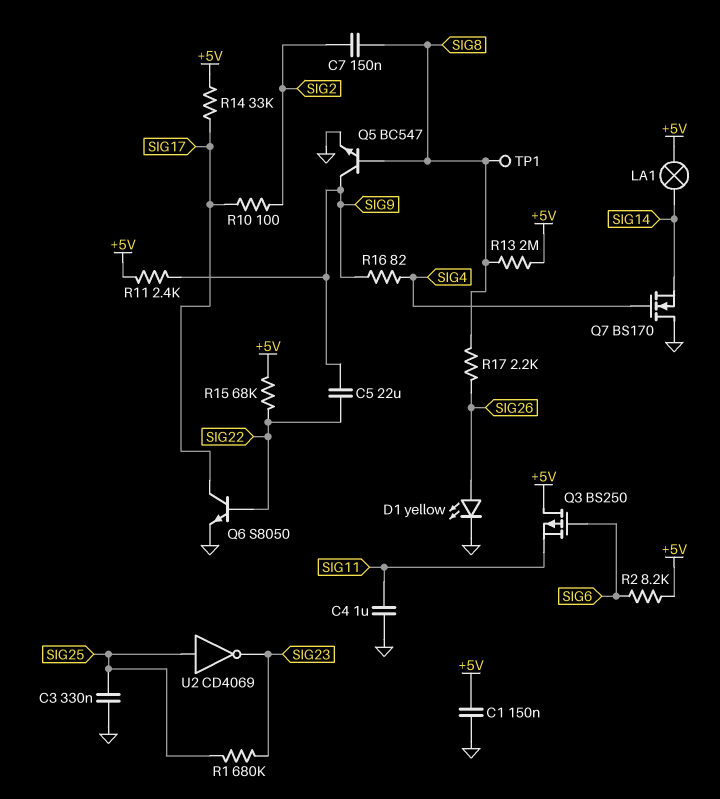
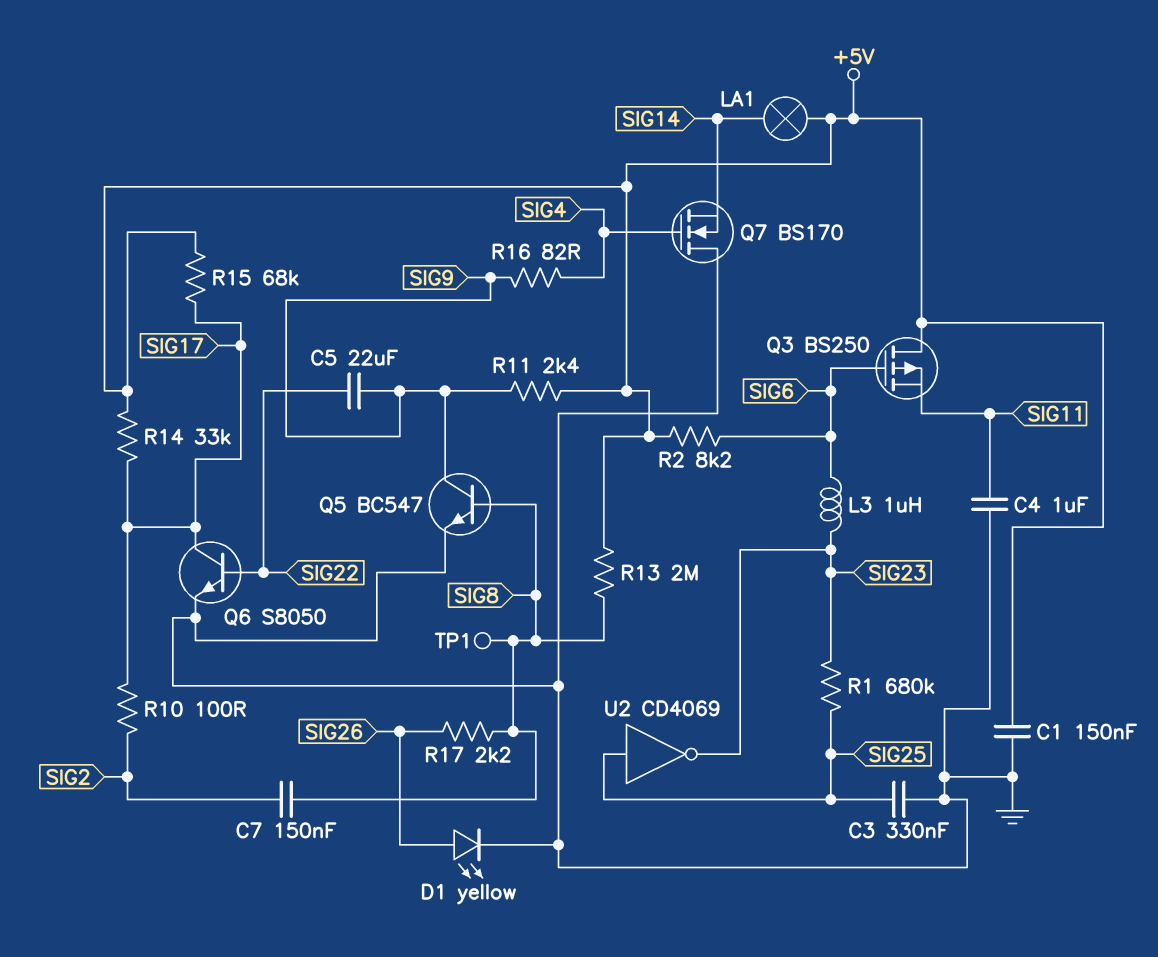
L3: none -> 1uH (SIG6, SIG23)
R15: 68k (+5V, SIG22) -> 68k (+5V, SIG17)

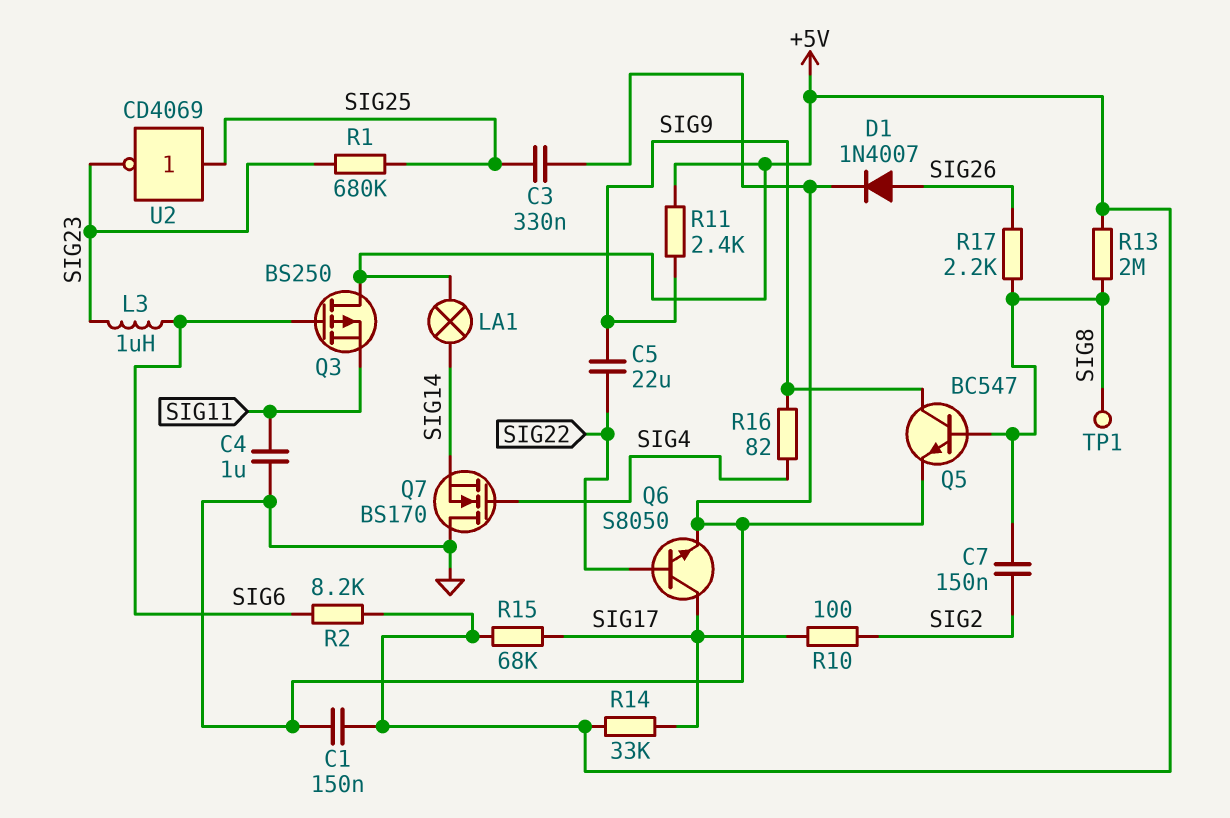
D1: LED yellow (A SIG26, K GND) -> diode 1N4007 (A SIG26, K GND)

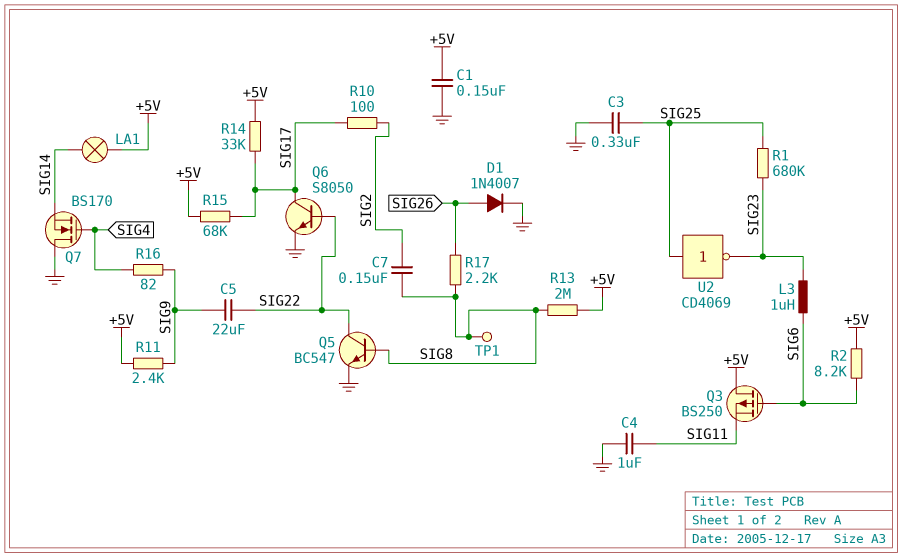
Q5: NPN BC547 (B SIG8, C SIG9, E GND) -> NPN BC547 (B SIG8, C SIG22, E GND)

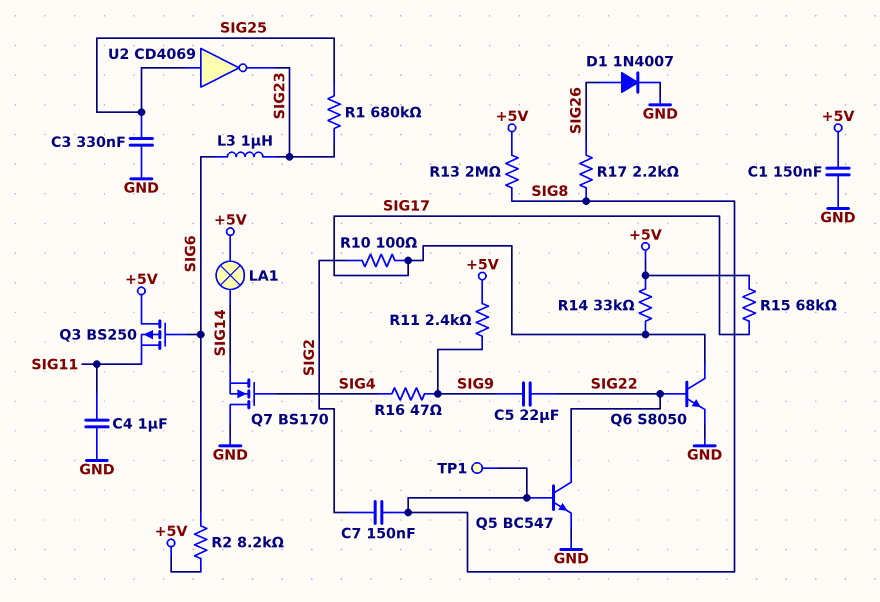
R16: 82 (SIG4, SIG9) -> 47 (SIG4, SIG9)

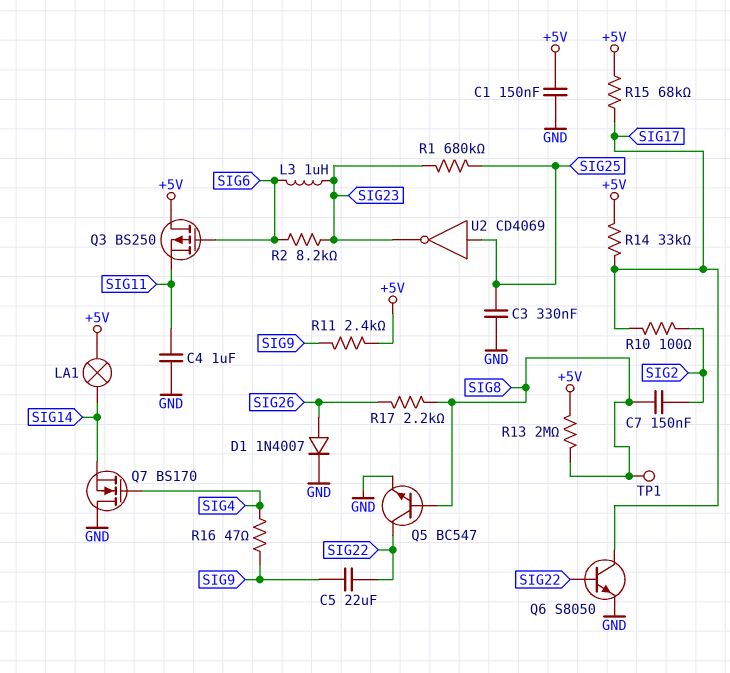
R2: 8.2k (+5V, SIG6) -> 8.2k (SIG6, SIG23)

